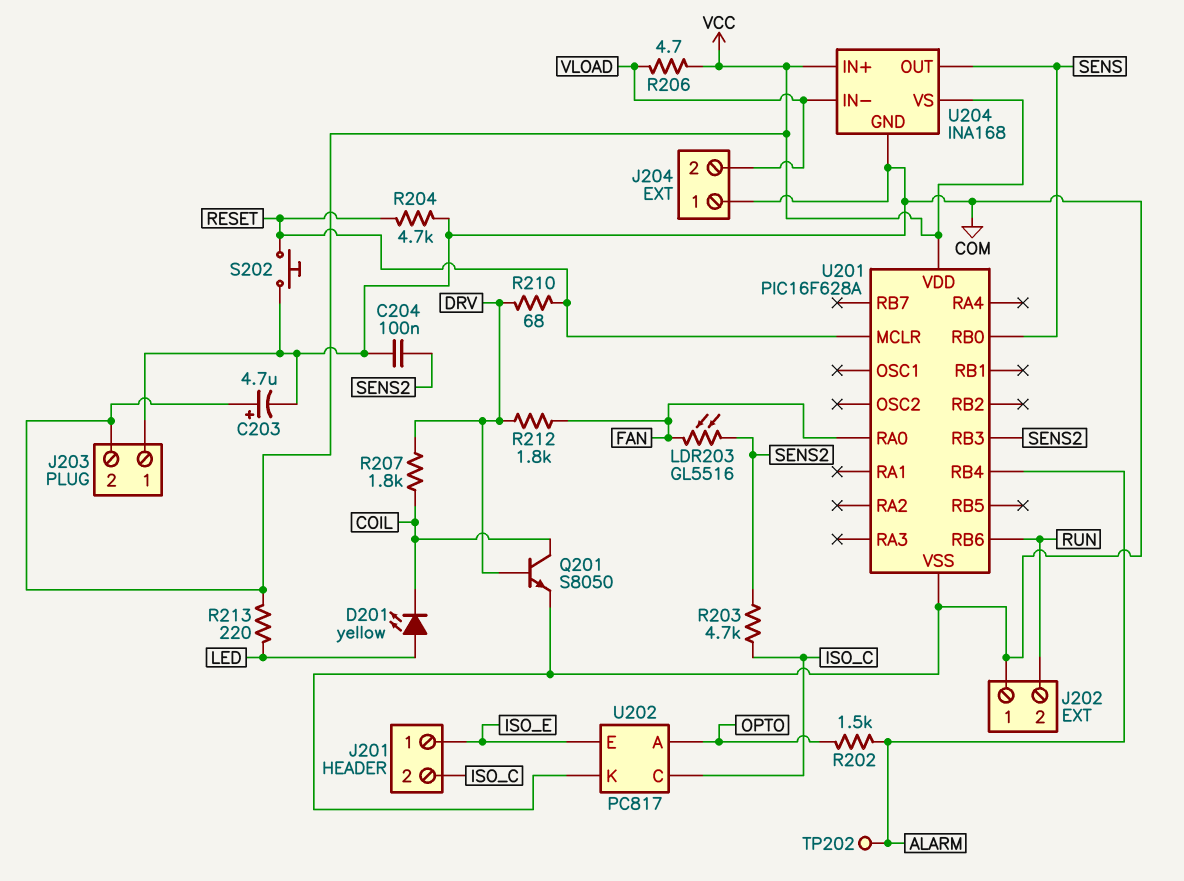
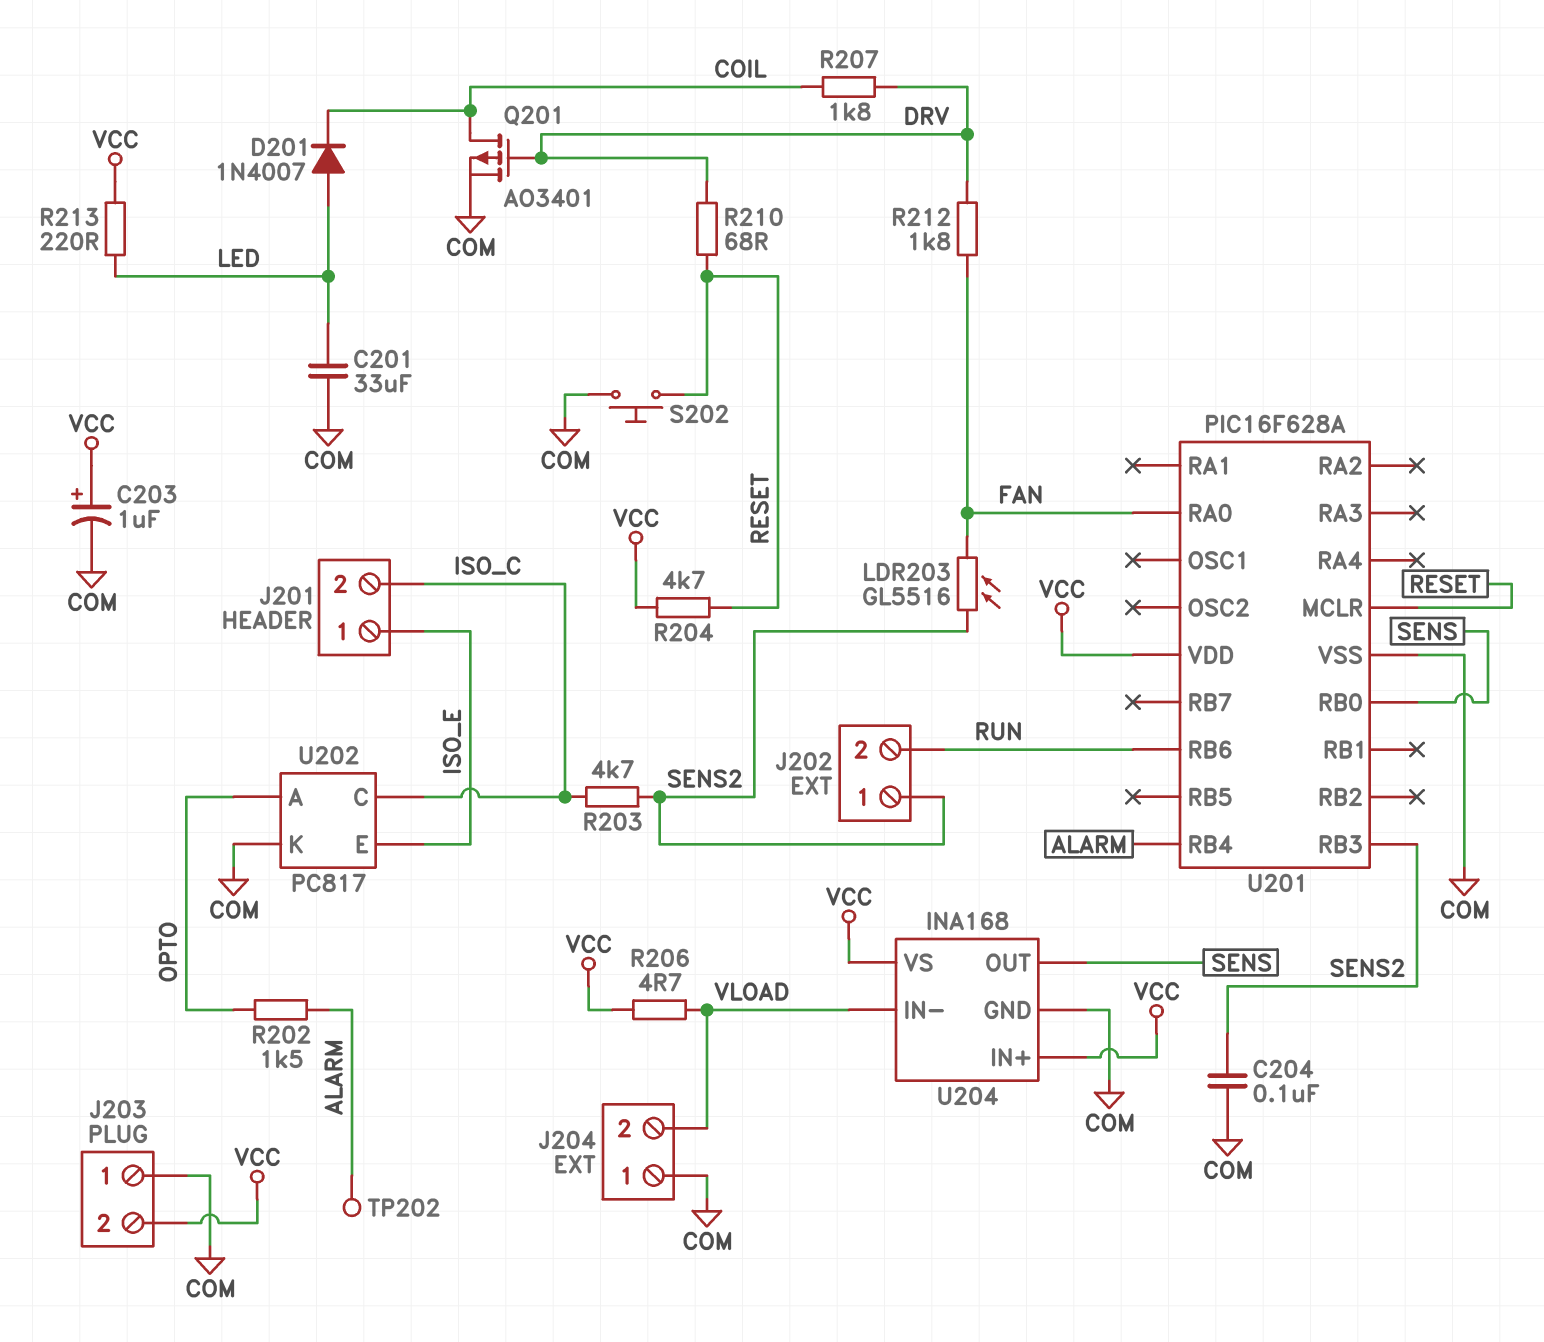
C201: none -> 33uF (COM, LED)
C203: 4.7uF (plus VCC, minus COM) -> 1uF (plus VCC, minus COM)
D201: LED yellow (A LED, K COIL) -> diode 1N4007 (A LED, K COIL)
J202 pin 1: COM -> SENS2
Q201: NPN S8050 (B DRV, C COIL, E COM) -> PMOS AO3401 (G DRV, D COIL, S COM)
R204: 4.7k (COM, RESET) -> 4.7k (RESET, VCC)

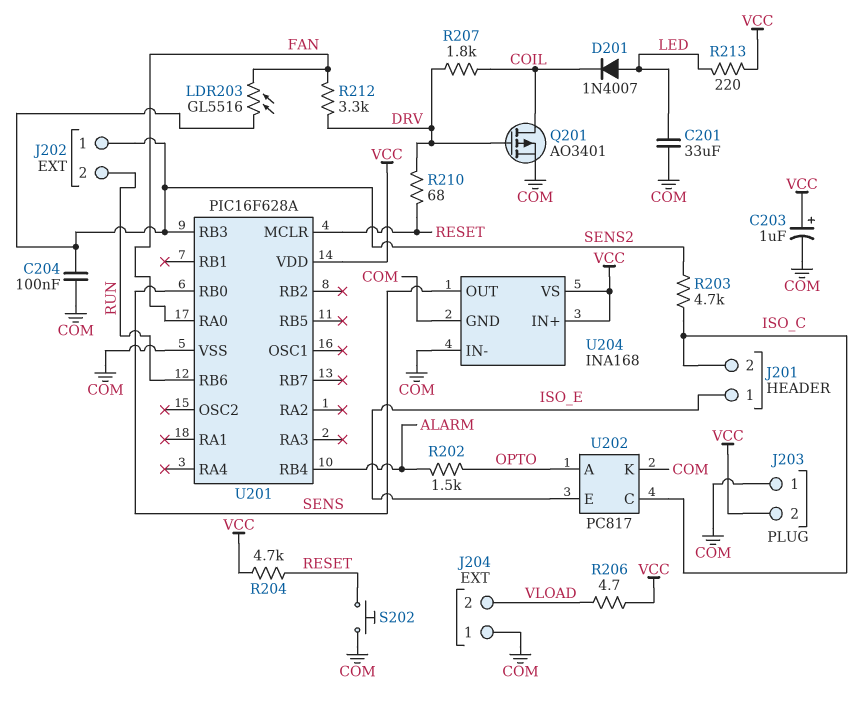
R212: 1.8k (DRV, FAN) -> 3.3k (DRV, FAN)
TP202: test point (ALARM) -> none
U204 pin IN-: VLOAD -> COM

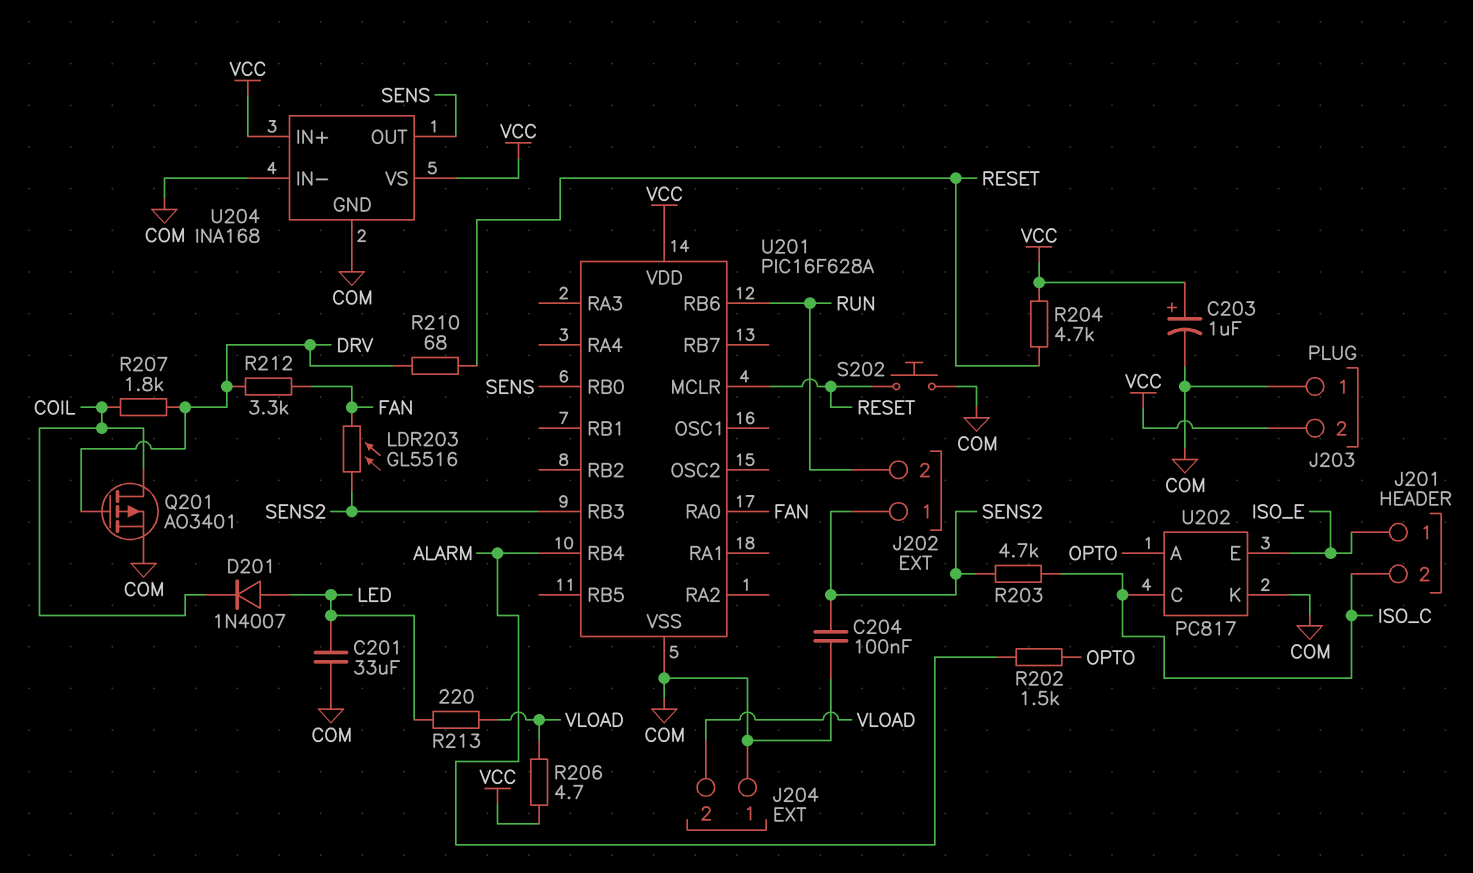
R213: 220 (LED, VCC) -> 220 (LED, VLOAD)

